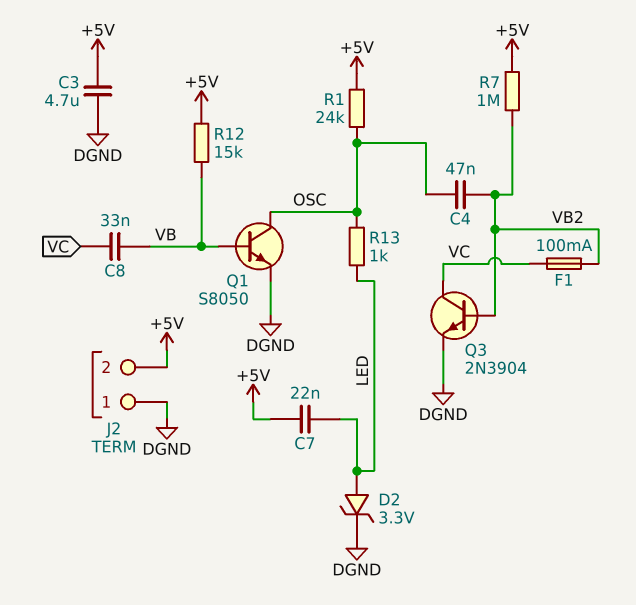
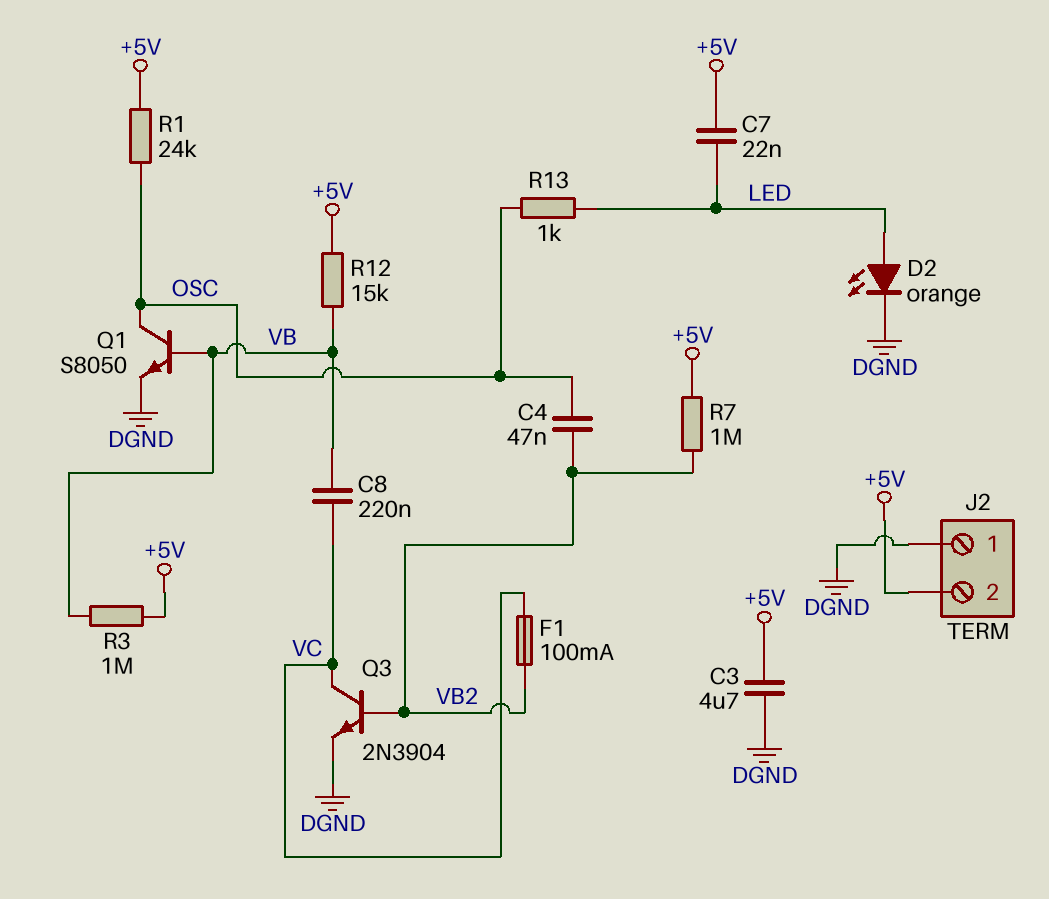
C8: 33nF (VB, VC) -> 220nF (VB, VC)
D2: zener 3.3V (A LED, K DGND) -> LED orange (A LED, K DGND)
R3: none -> 1M (+5V, VB)

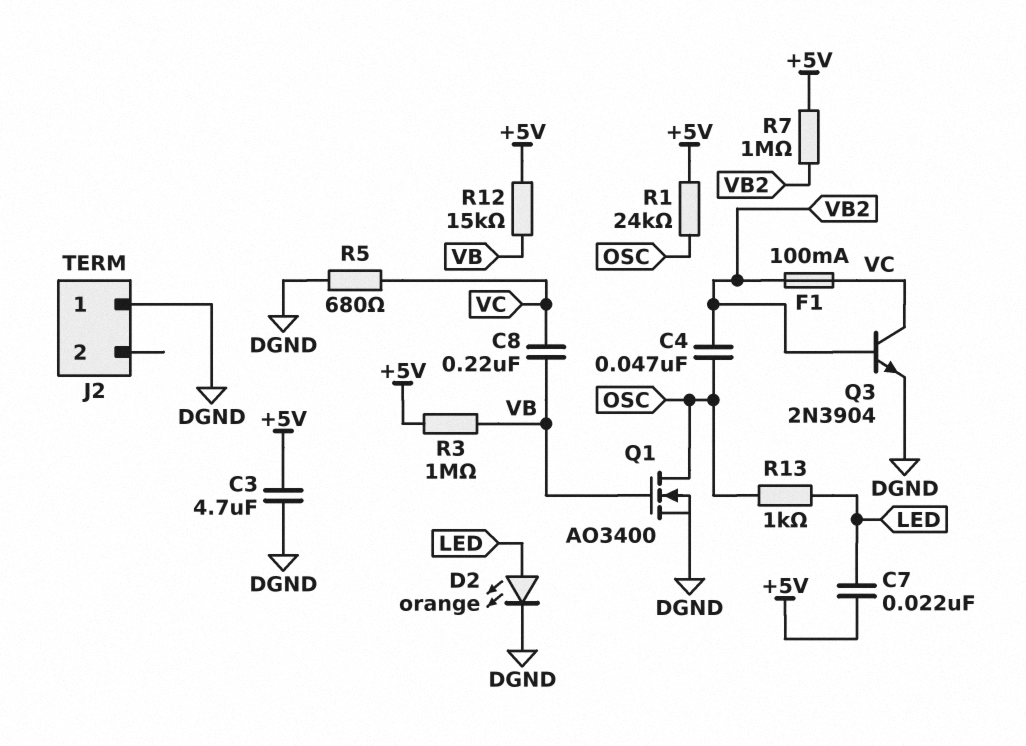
J2 pin 2: +5V -> none
Q1: NPN S8050 (B VB, C OSC, E DGND) -> NMOS AO3400 (G VB, D OSC, S DGND)
R5: none -> 680 (DGND, VC)

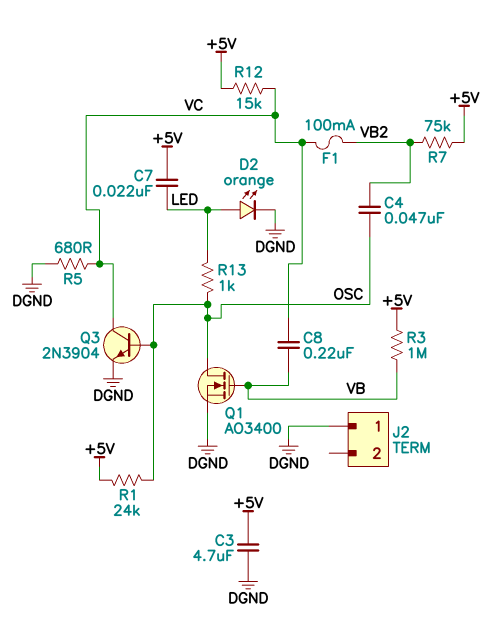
Q3: NPN 2N3904 (B VB2, C VC, E DGND) -> NPN 2N3904 (B OSC, C VC, E DGND)
R7: 1M (+5V, VB2) -> 75k (+5V, VB2)
R12: 15k (+5V, VB) -> 15k (+5V, VC)

